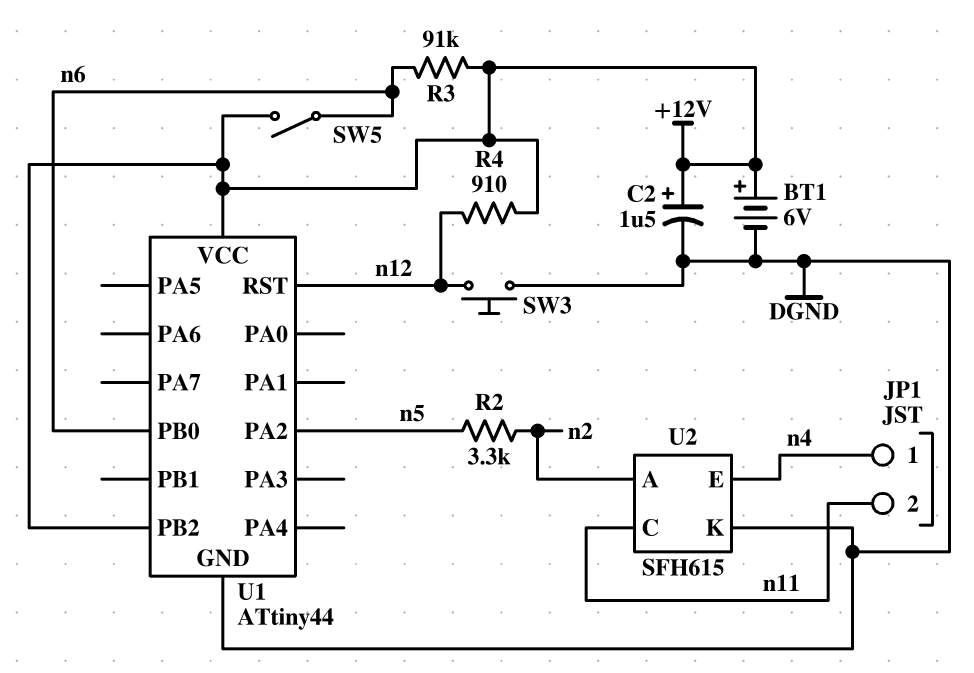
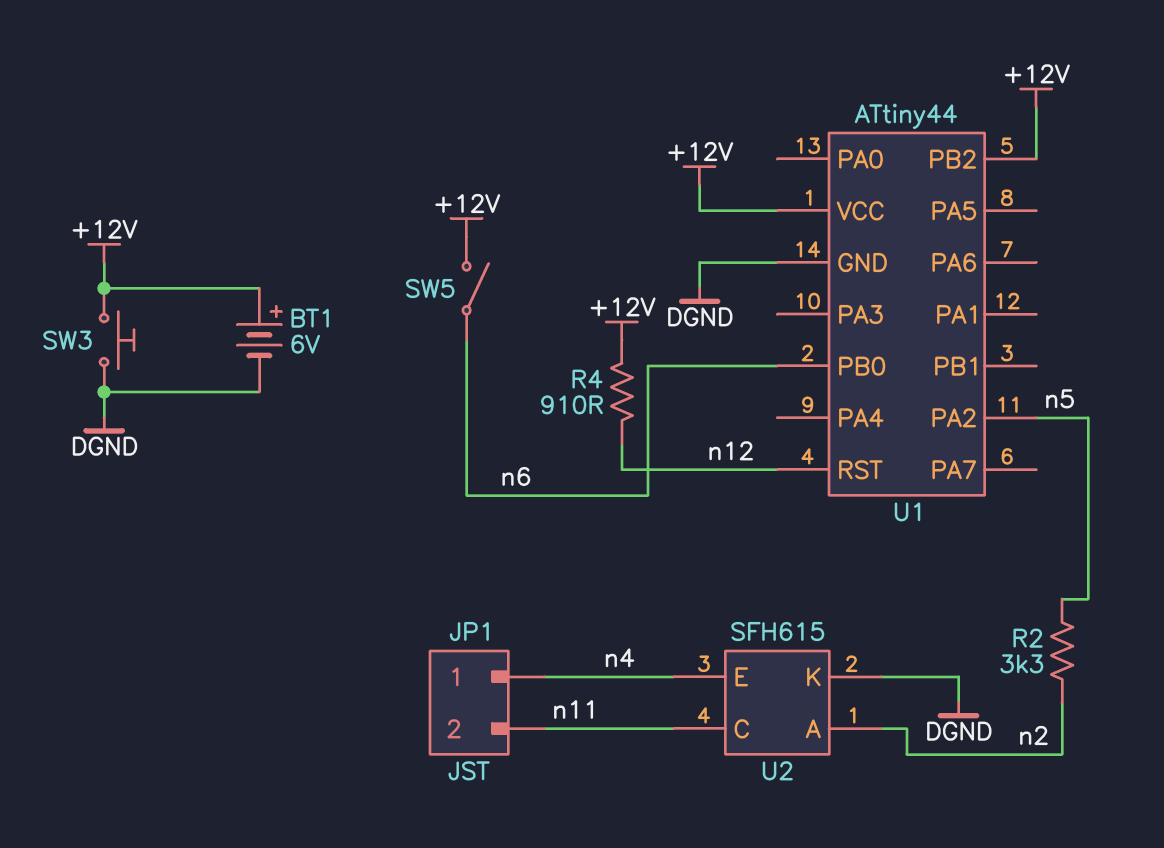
C2: 1.5uF (plus +12V, minus DGND) -> none
R3: 91k (+12V, n6) -> none
SW3: button (DGND, n12) -> button (+12V, DGND)

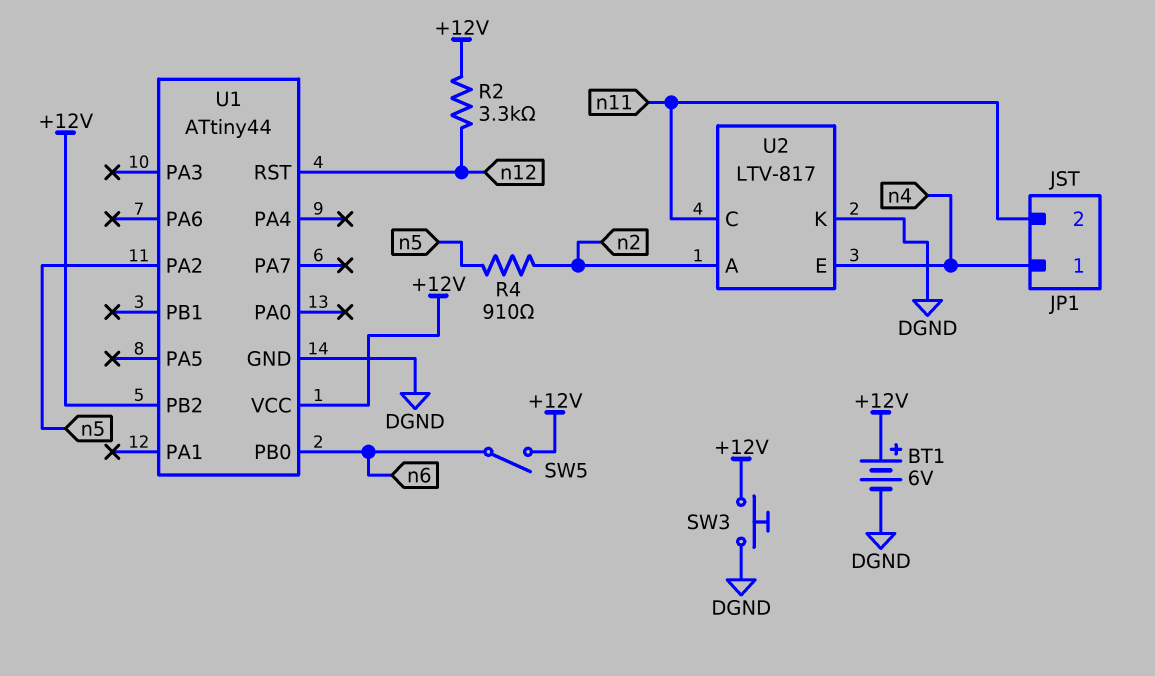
R2: 3.3k (n2, n5) -> 3.3k (+12V, n12)
R4: 910 (+12V, n12) -> 910 (n2, n5)
U2: SFH615 -> LTV-817

